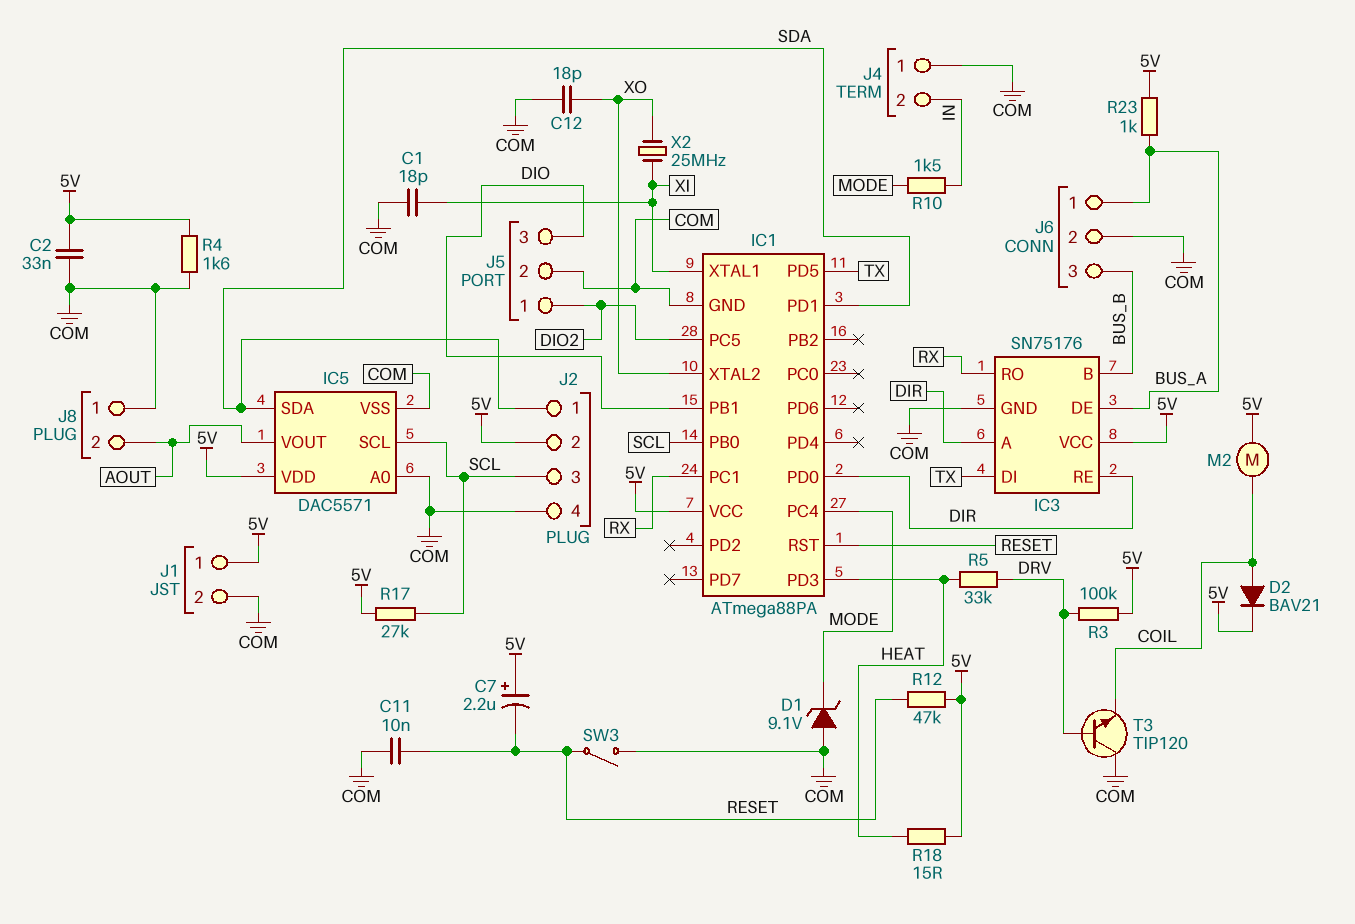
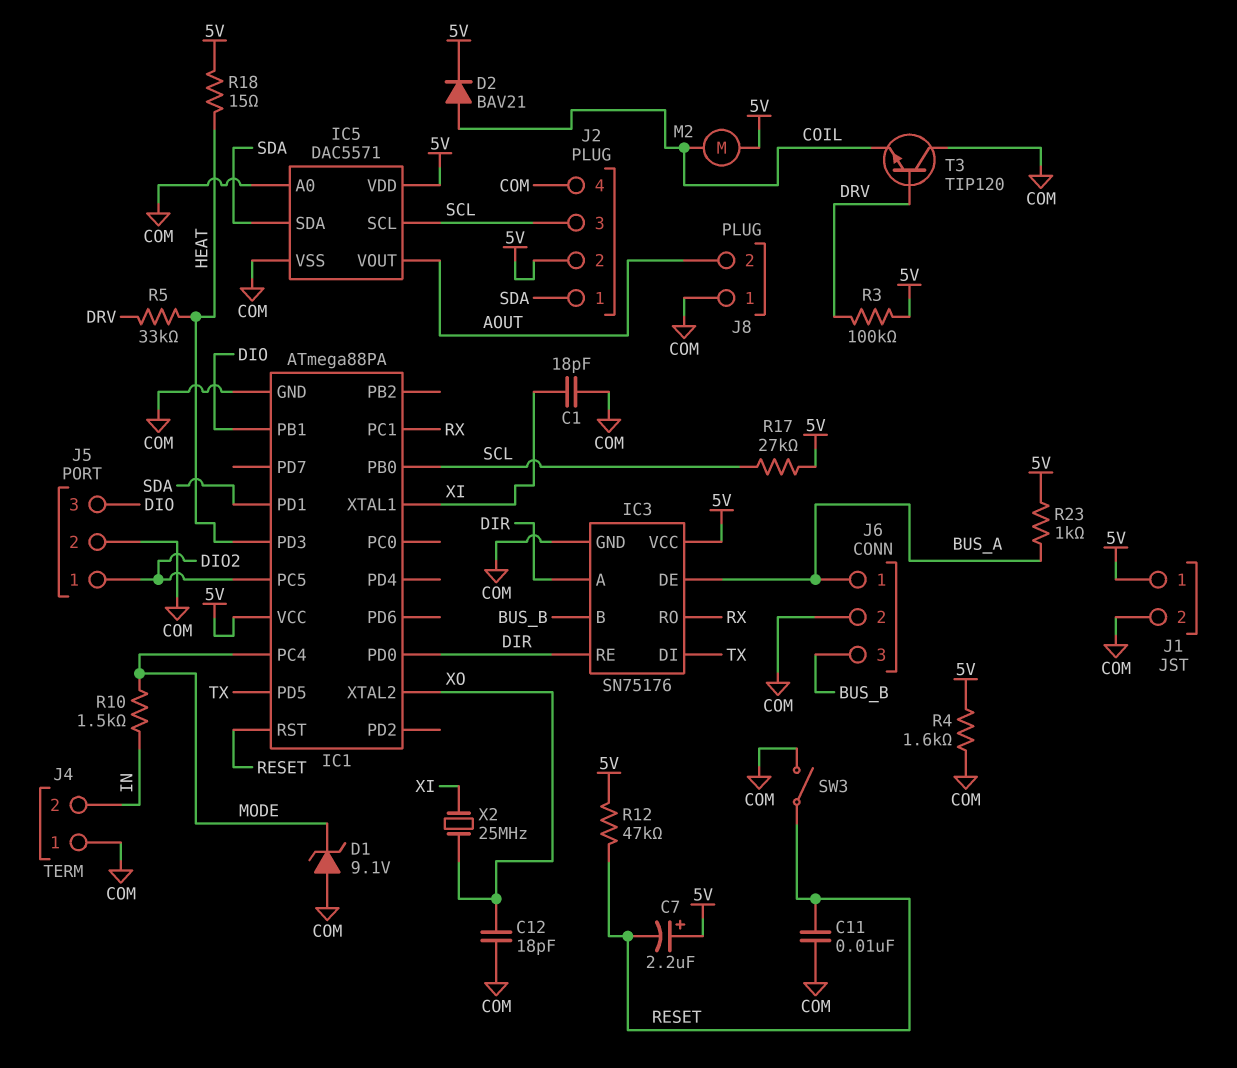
C2: 33nF (5V, COM) -> none

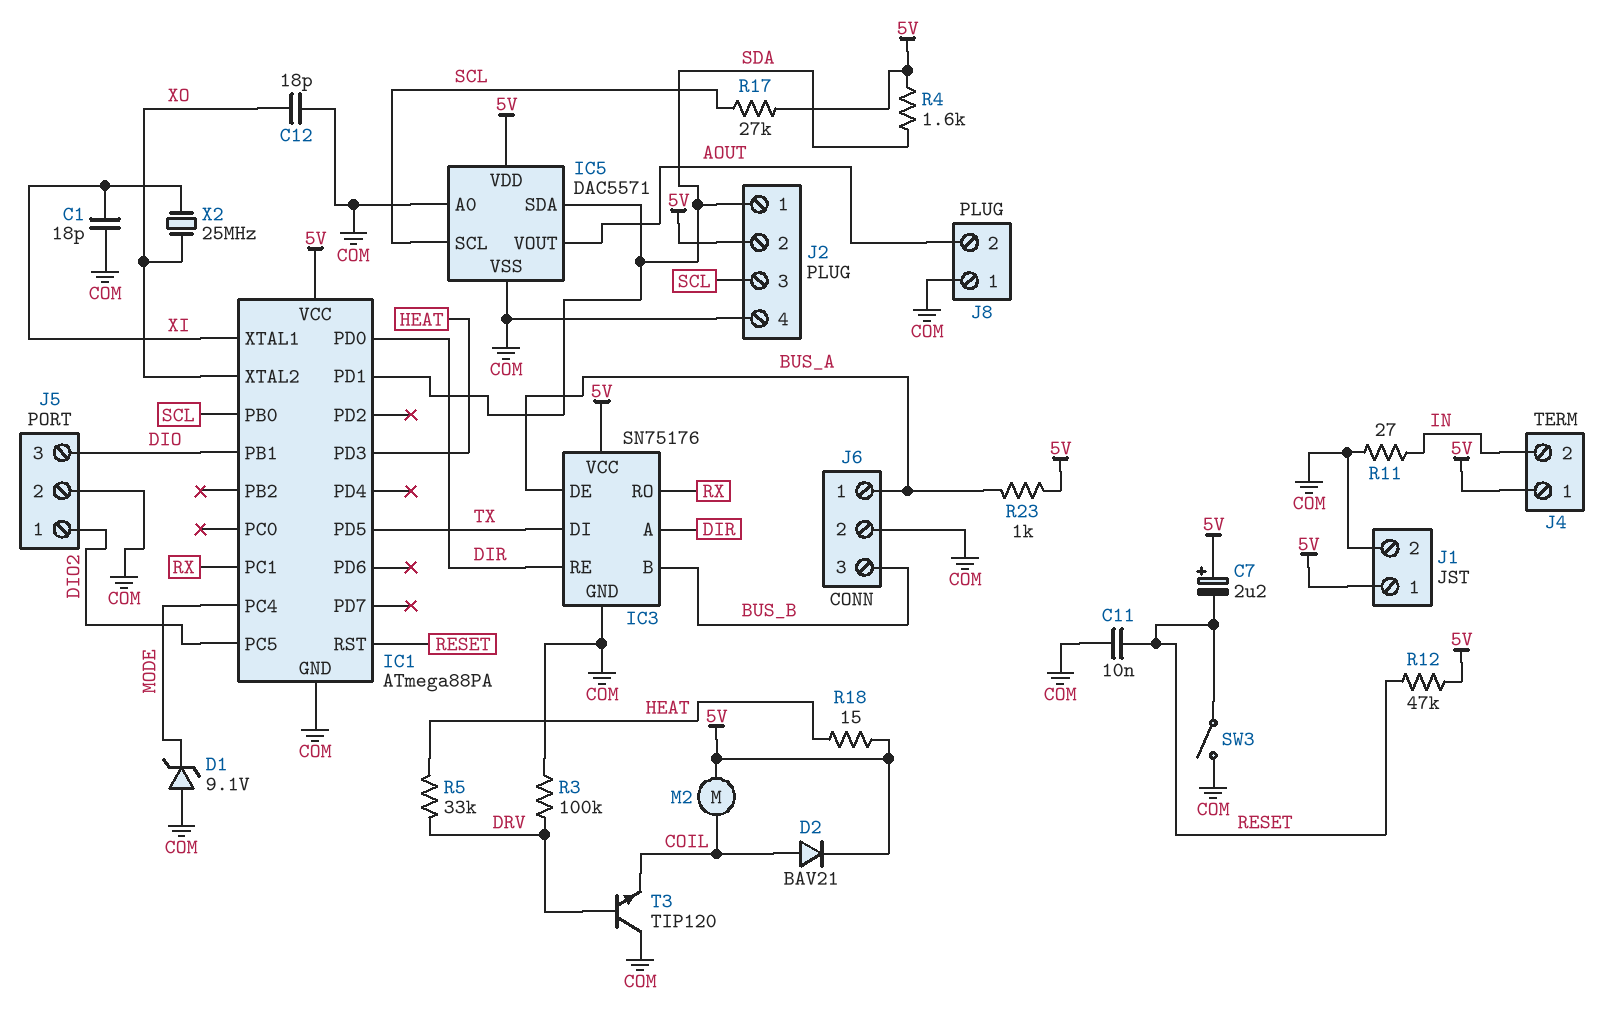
J4 pin 1: COM -> 5V
R3: 100k (5V, DRV) -> 100k (COM, DRV)
R4: 1.6k (5V, COM) -> 1.6k (5V, SDA)
R10: 1.5k (IN, MODE) -> none
R11: none -> 27 (COM, IN)

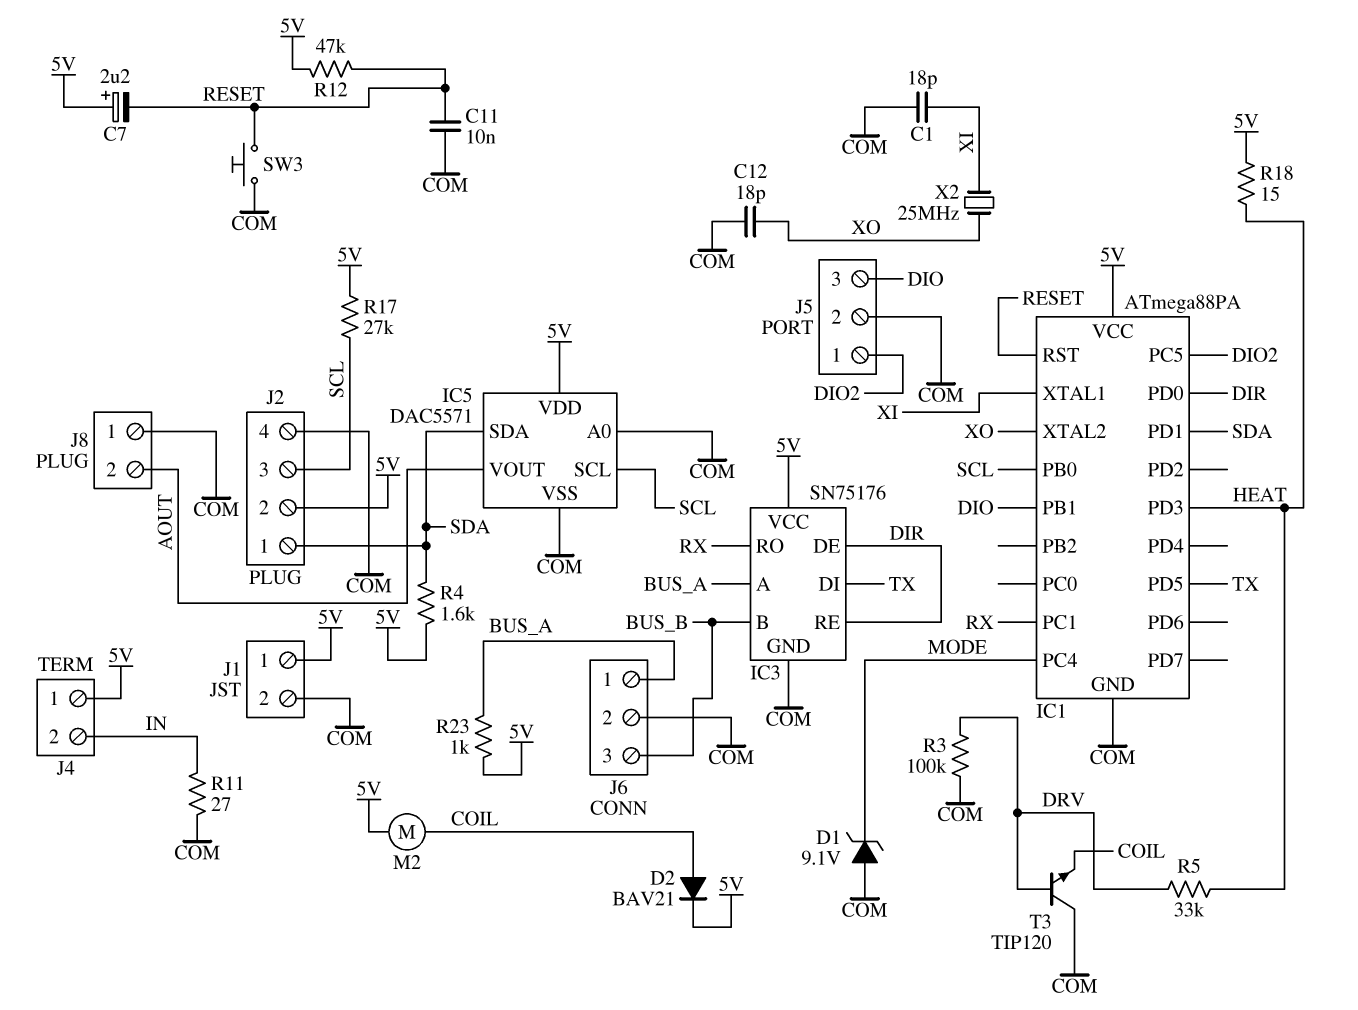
IC3 pin A: DIR -> BUS_A
IC3 pin DE: BUS_A -> DIR
SW3: switch (COM, RESET) -> button (COM, RESET)

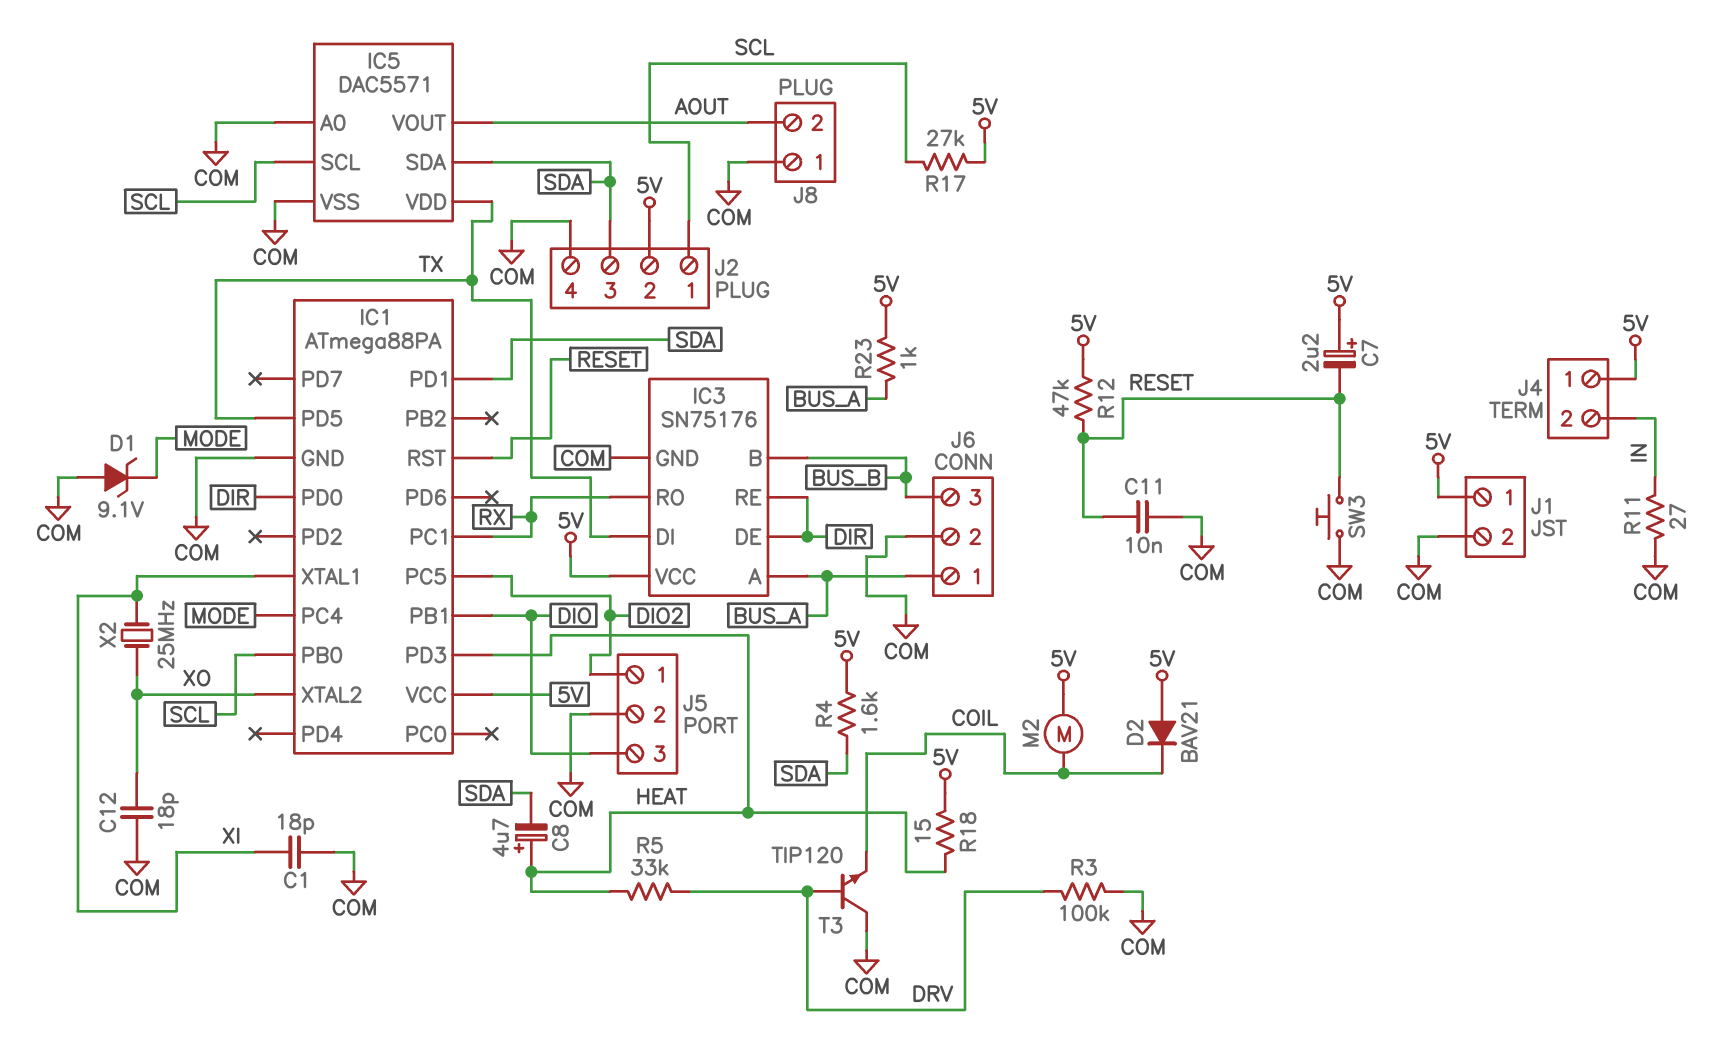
C8: none -> 4.7uF (plus HEAT, minus SDA)
D2: diode BAV21 (A COIL, K 5V) -> diode BAV21 (A 5V, K COIL)
IC5 pin VDD: 5V -> TX
J2 pin 1: SDA -> SCL
J2 pin 3: SCL -> SDA

